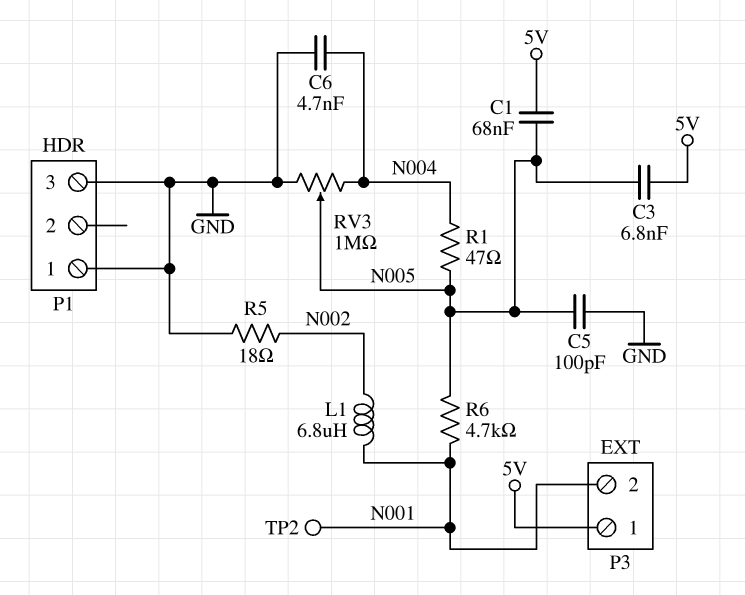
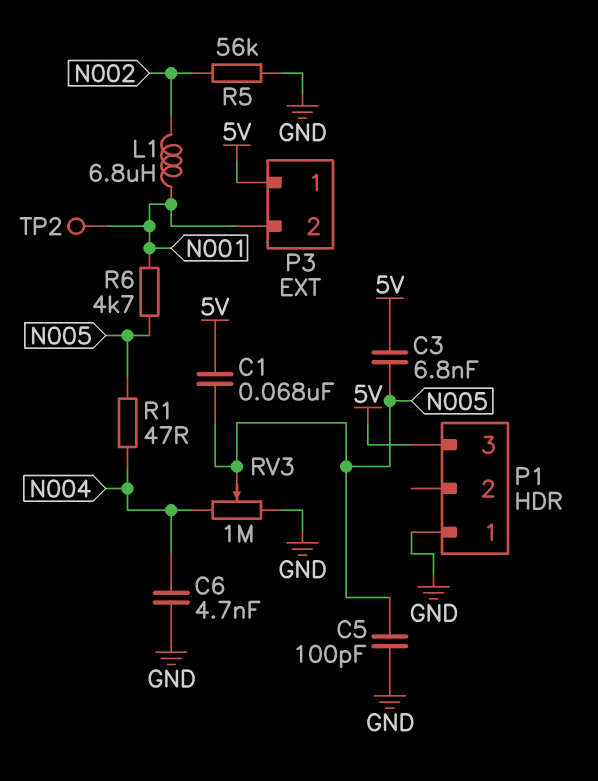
P1 pin 3: GND -> 5V
R5: 18 (GND, N002) -> 56k (GND, N002)

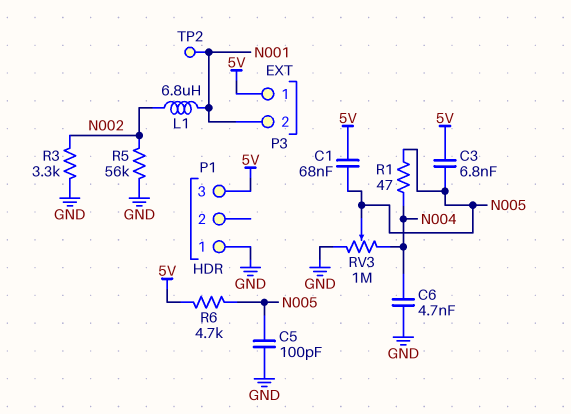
R3: none -> 3.3k (GND, N002)
R6: 4.7k (N001, N005) -> 4.7k (5V, N005)

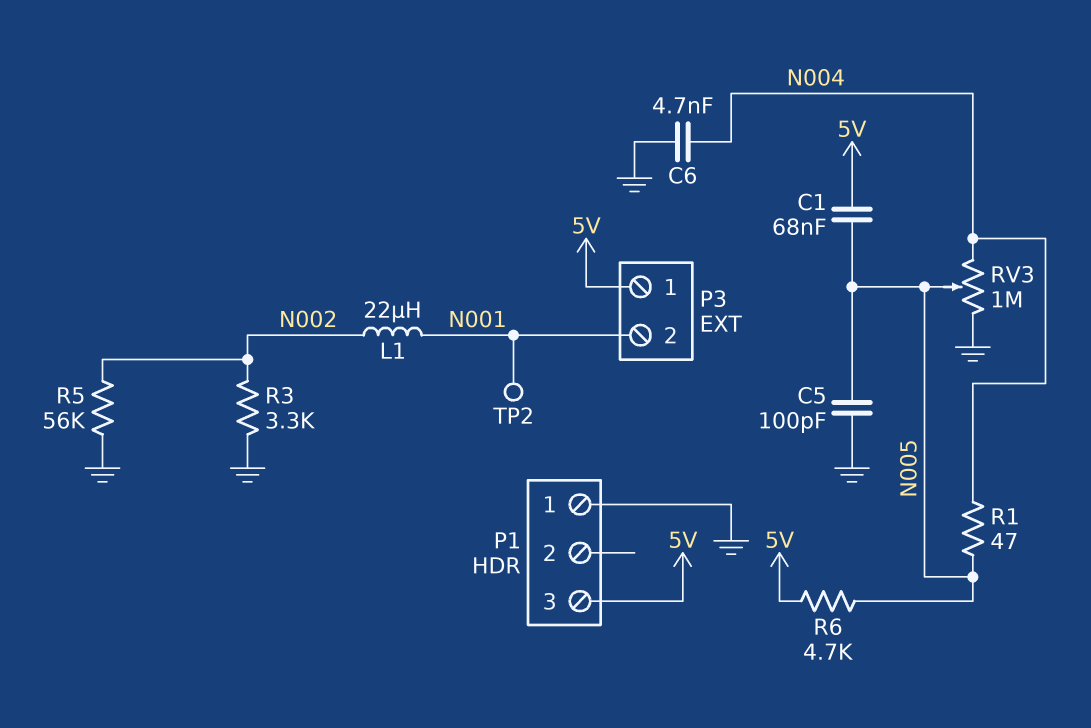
C3: 6.8nF (5V, N005) -> none
L1: 6.8uH (N001, N002) -> 22uH (N001, N002)

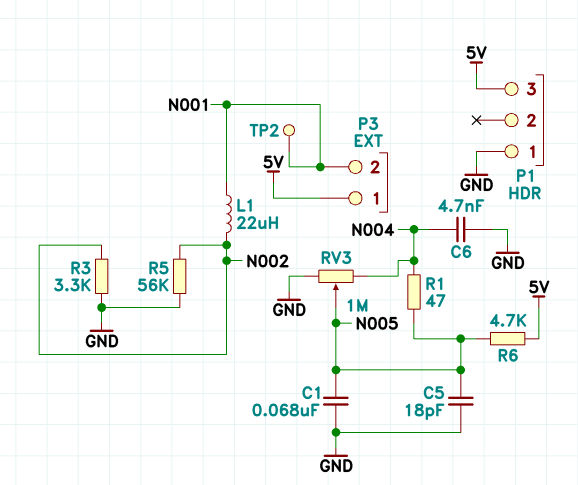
C1: 68nF (5V, N005) -> 68nF (GND, N005)
C5: 100pF (GND, N005) -> 18pF (GND, N005)

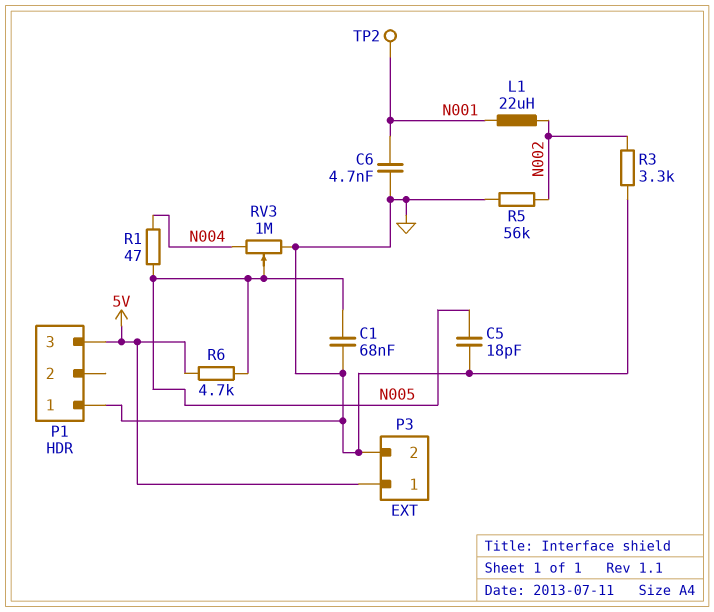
C6: 4.7nF (GND, N004) -> 4.7nF (GND, N001)
P3 pin 2: N001 -> GND

